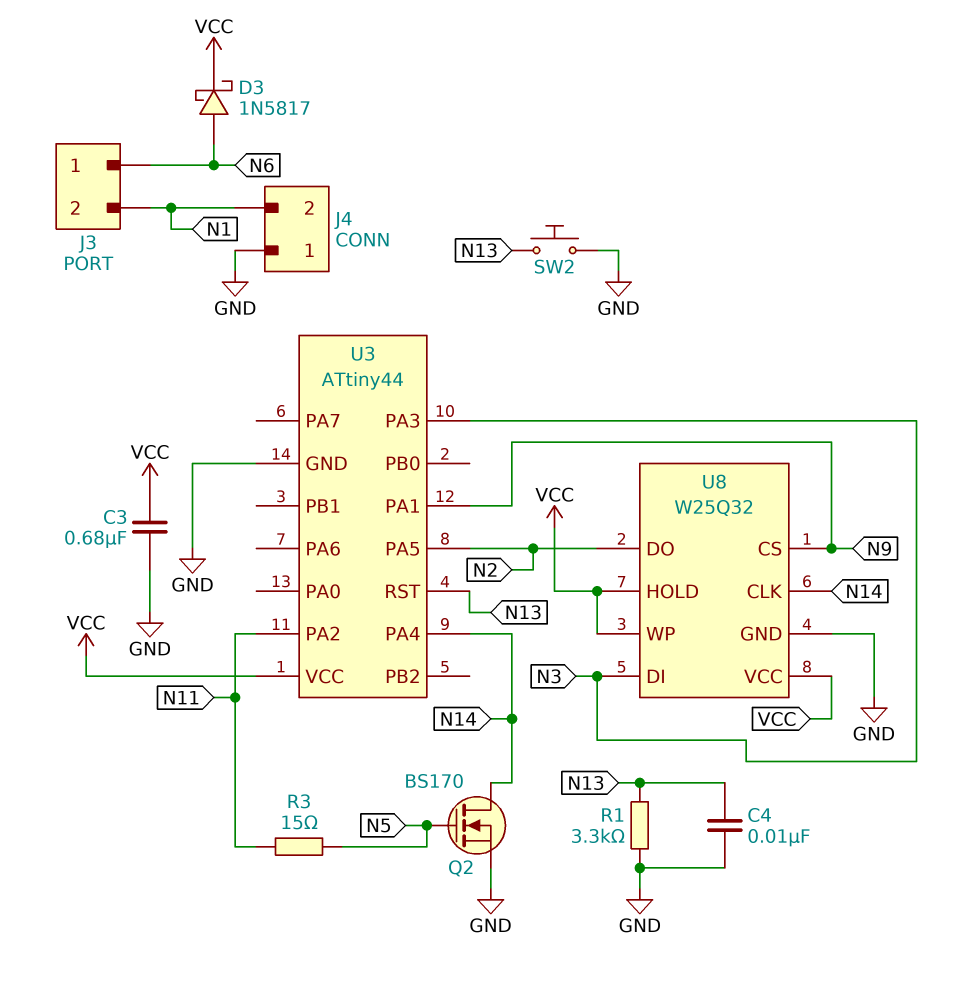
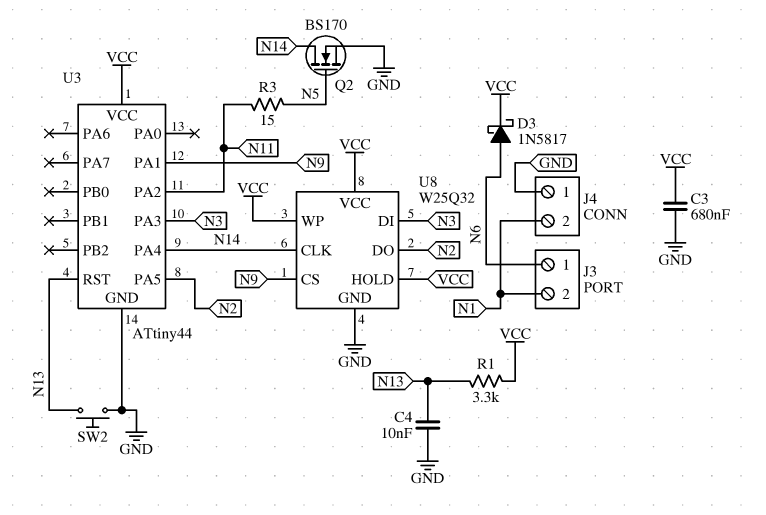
R1: 3.3k (GND, N13) -> 3.3k (N13, VCC)

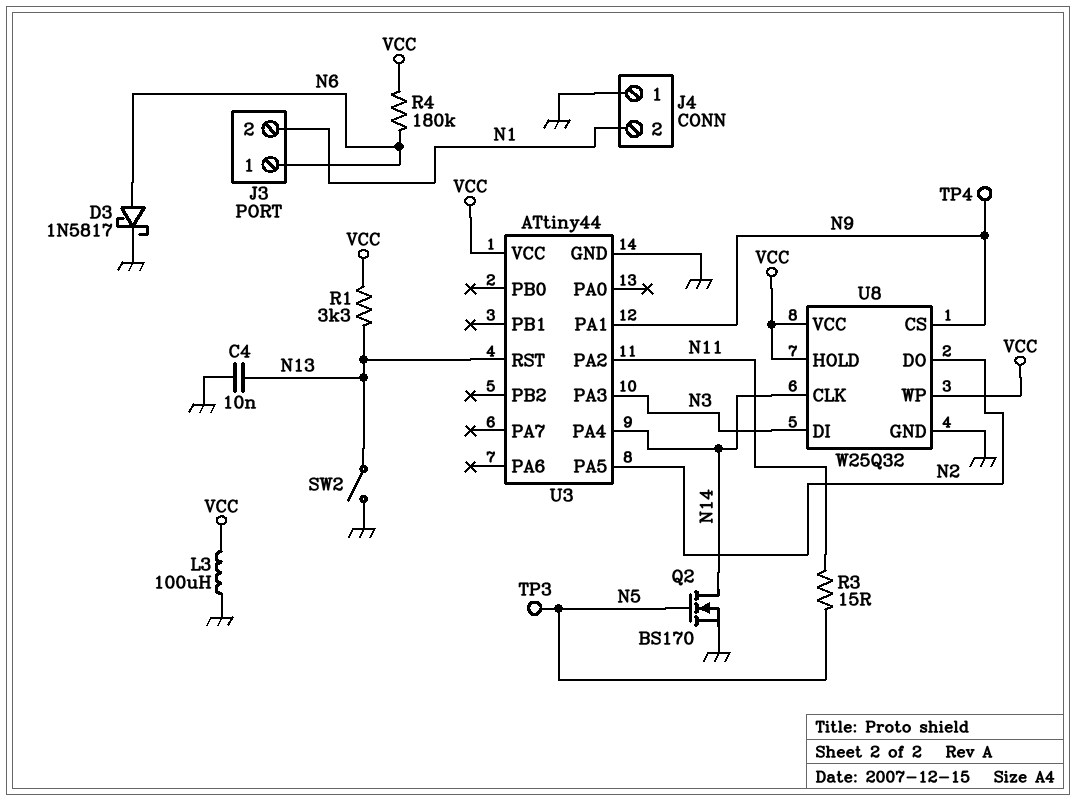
C3: 680nF (GND, VCC) -> none
D3: schottky 1N5817 (A N6, K VCC) -> schottky 1N5817 (A N6, K GND)
L3: none -> 100uH (GND, VCC)
R4: none -> 180k (N6, VCC)
SW2: button (GND, N13) -> switch (GND, N13)
TP3: none -> test point (N5)
TP4: none -> test point (N9)

